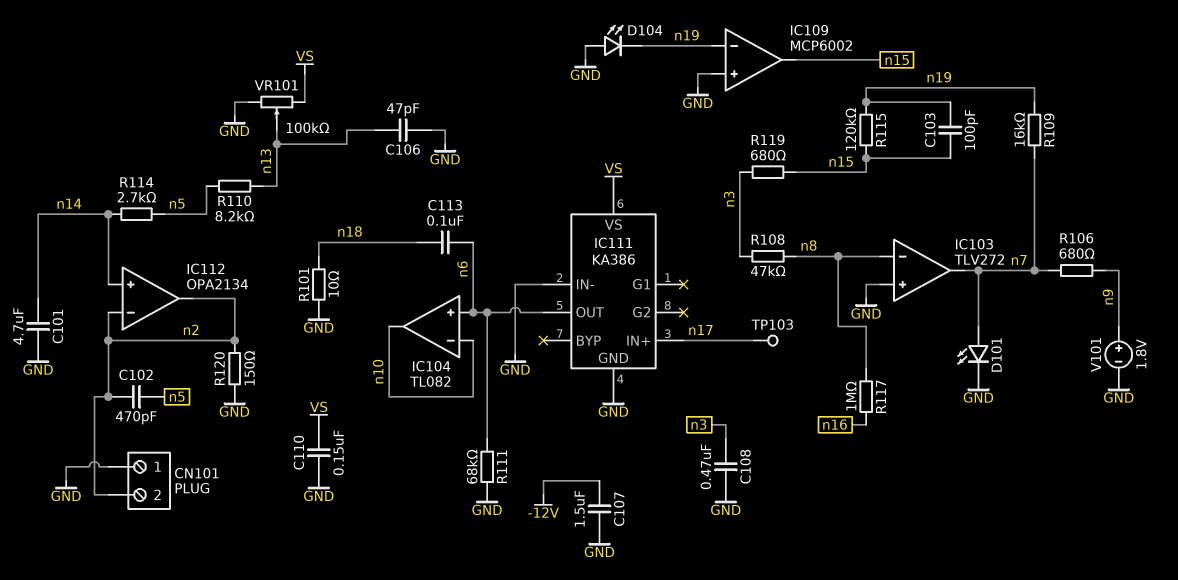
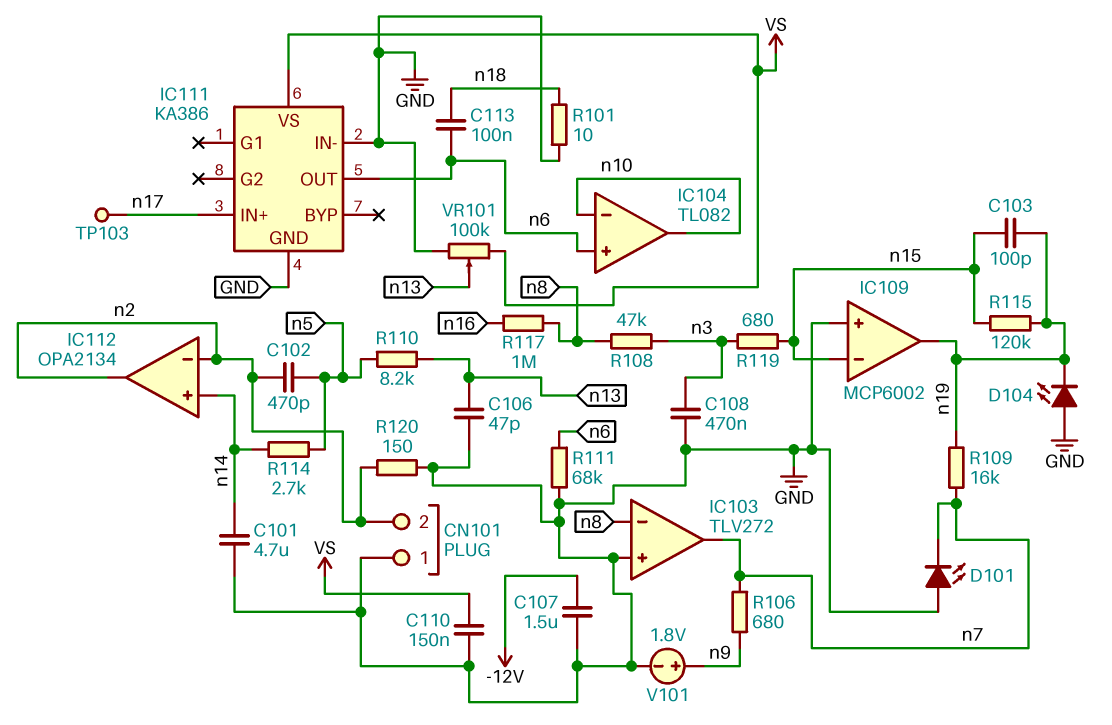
D101: LED (A n7, K GND) -> LED (A GND, K n7)
IC109 pin in-: n19 -> n15
IC109 pin out: n15 -> n19

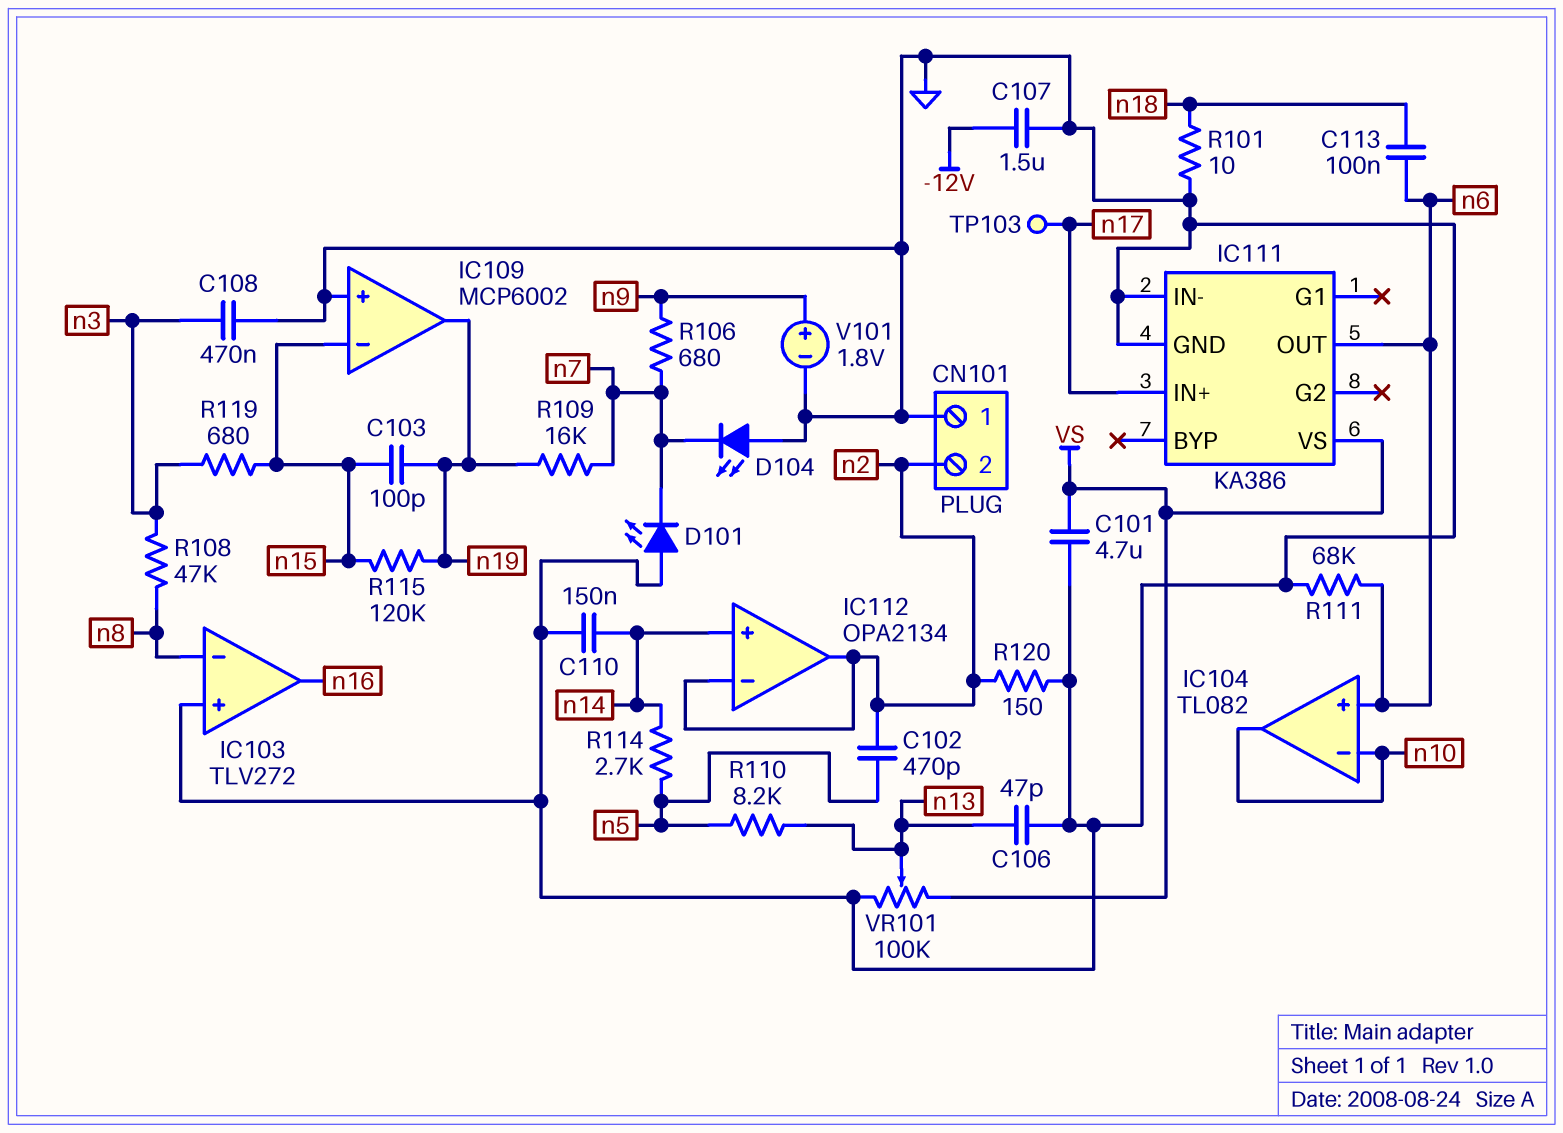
C101: 4.7uF (GND, n14) -> 4.7uF (GND, VS)
C110: 150nF (GND, VS) -> 150nF (GND, n14)
D104: LED (A GND, K n19) -> LED (A GND, K n7)
IC103 pin out: n7 -> n16
R117: 1M (n8, n16) -> none

